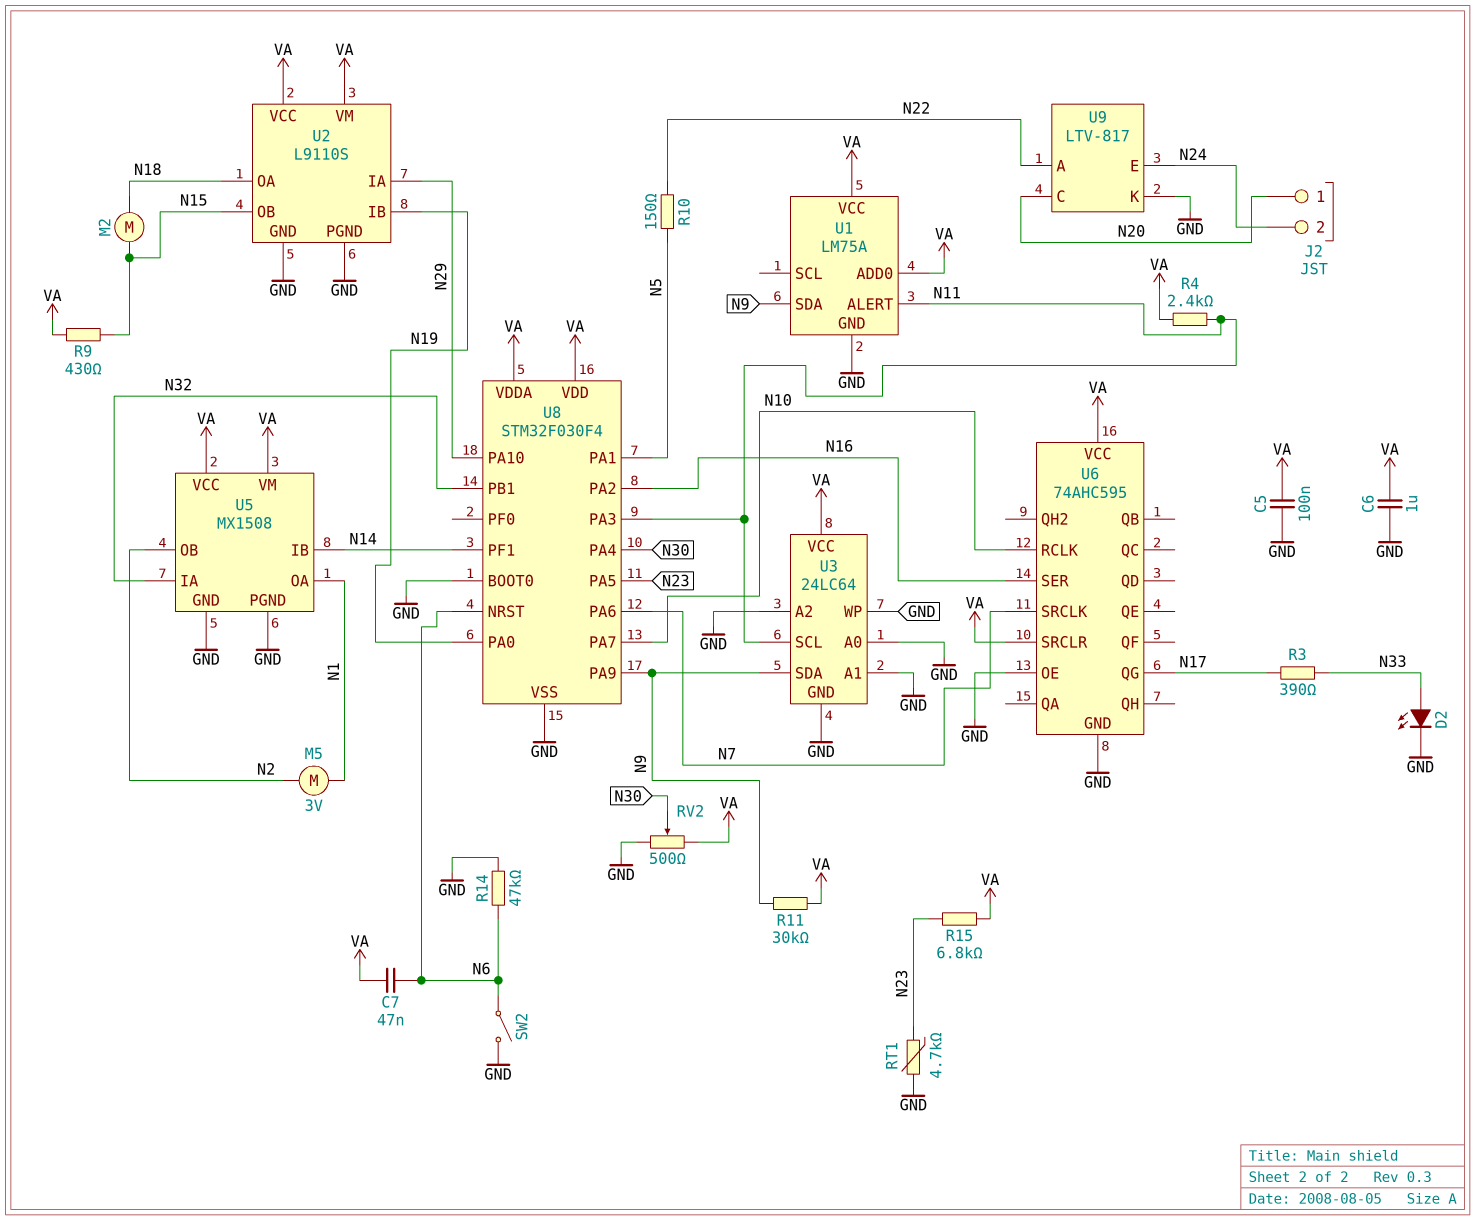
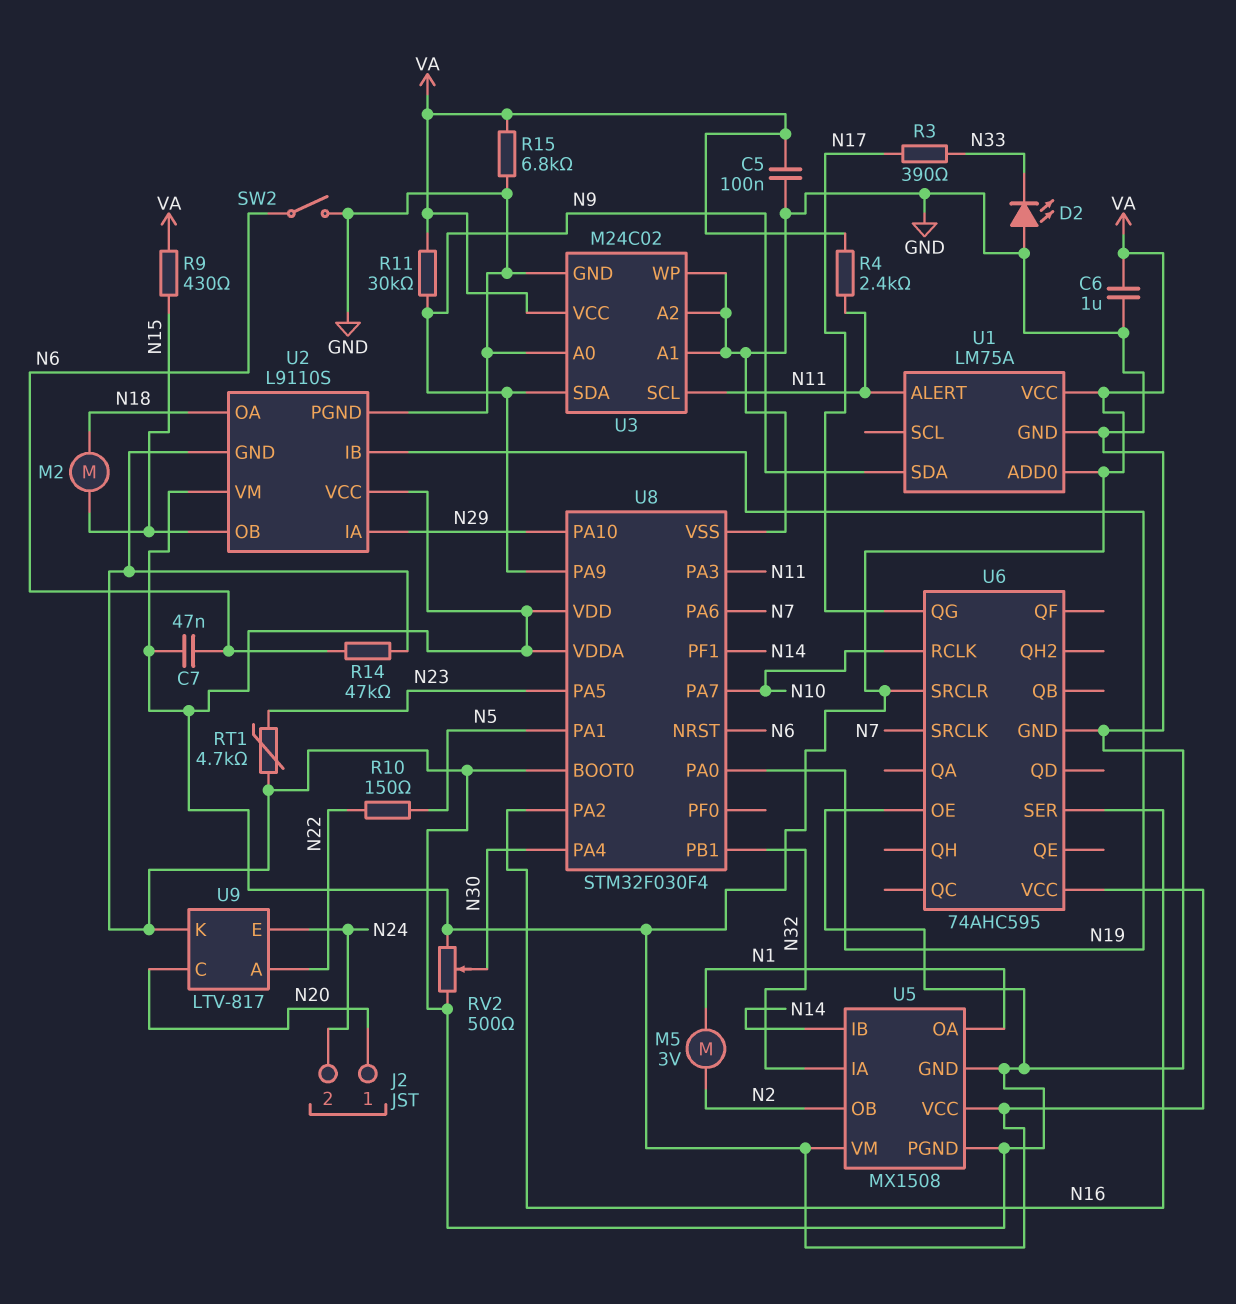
D2: LED (A N33, K GND) -> LED (A GND, K N33)
R15: 6.8k (N23, VA) -> 6.8k (GND, VA)
U3: 24LC64 -> M24C02

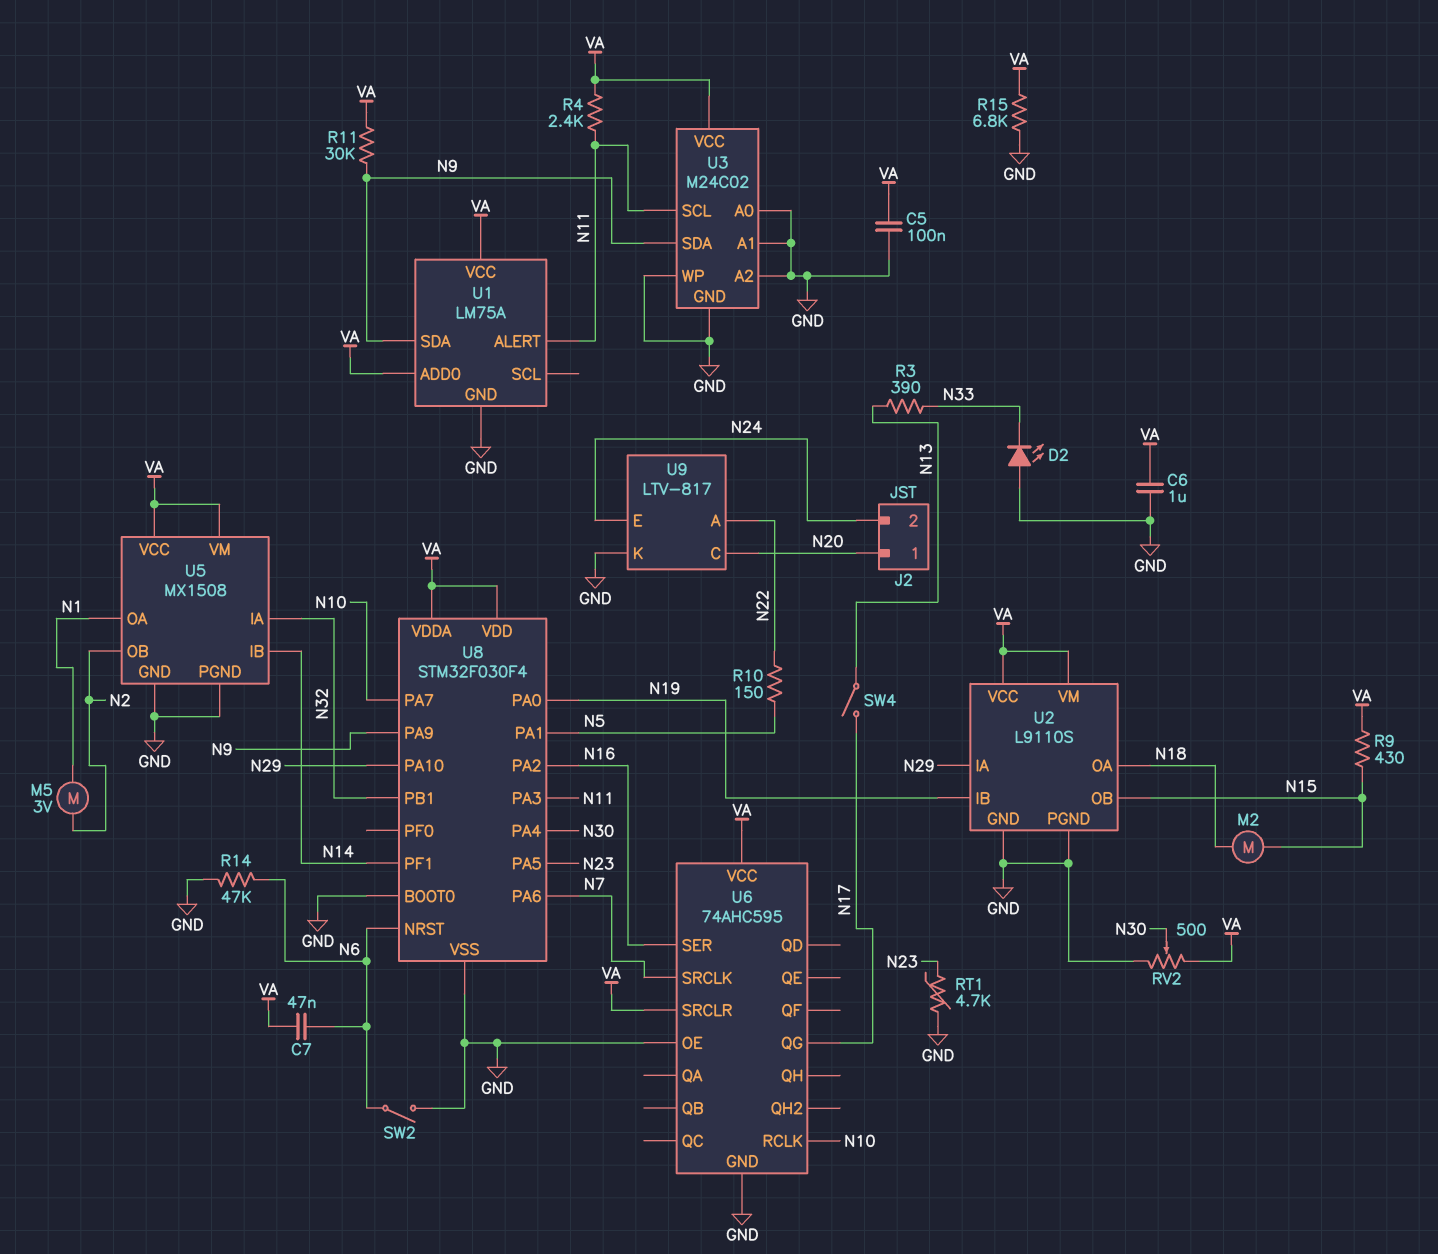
R3: 390 (N17, N33) -> 390 (N13, N33)
SW4: none -> switch (N13, N17)

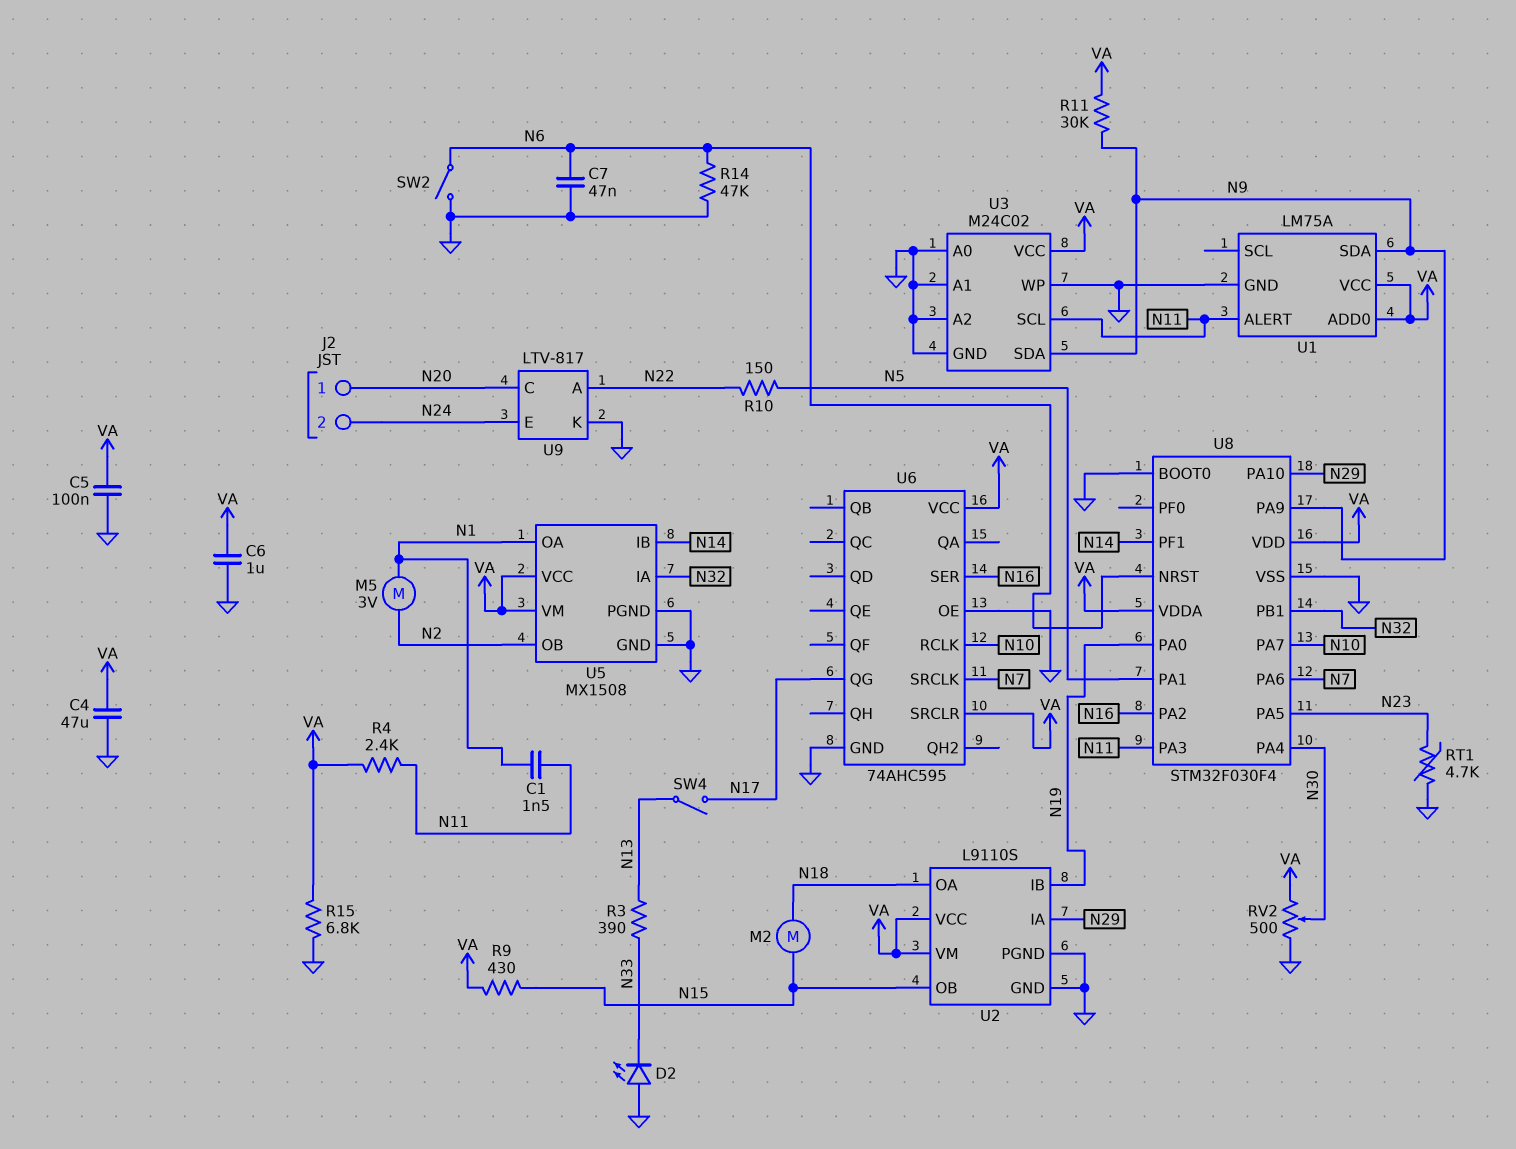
C1: none -> 1.5nF (N1, N11)
C4: none -> 47uF (GND, VA)
C7: 47nF (N6, VA) -> 47nF (GND, N6)

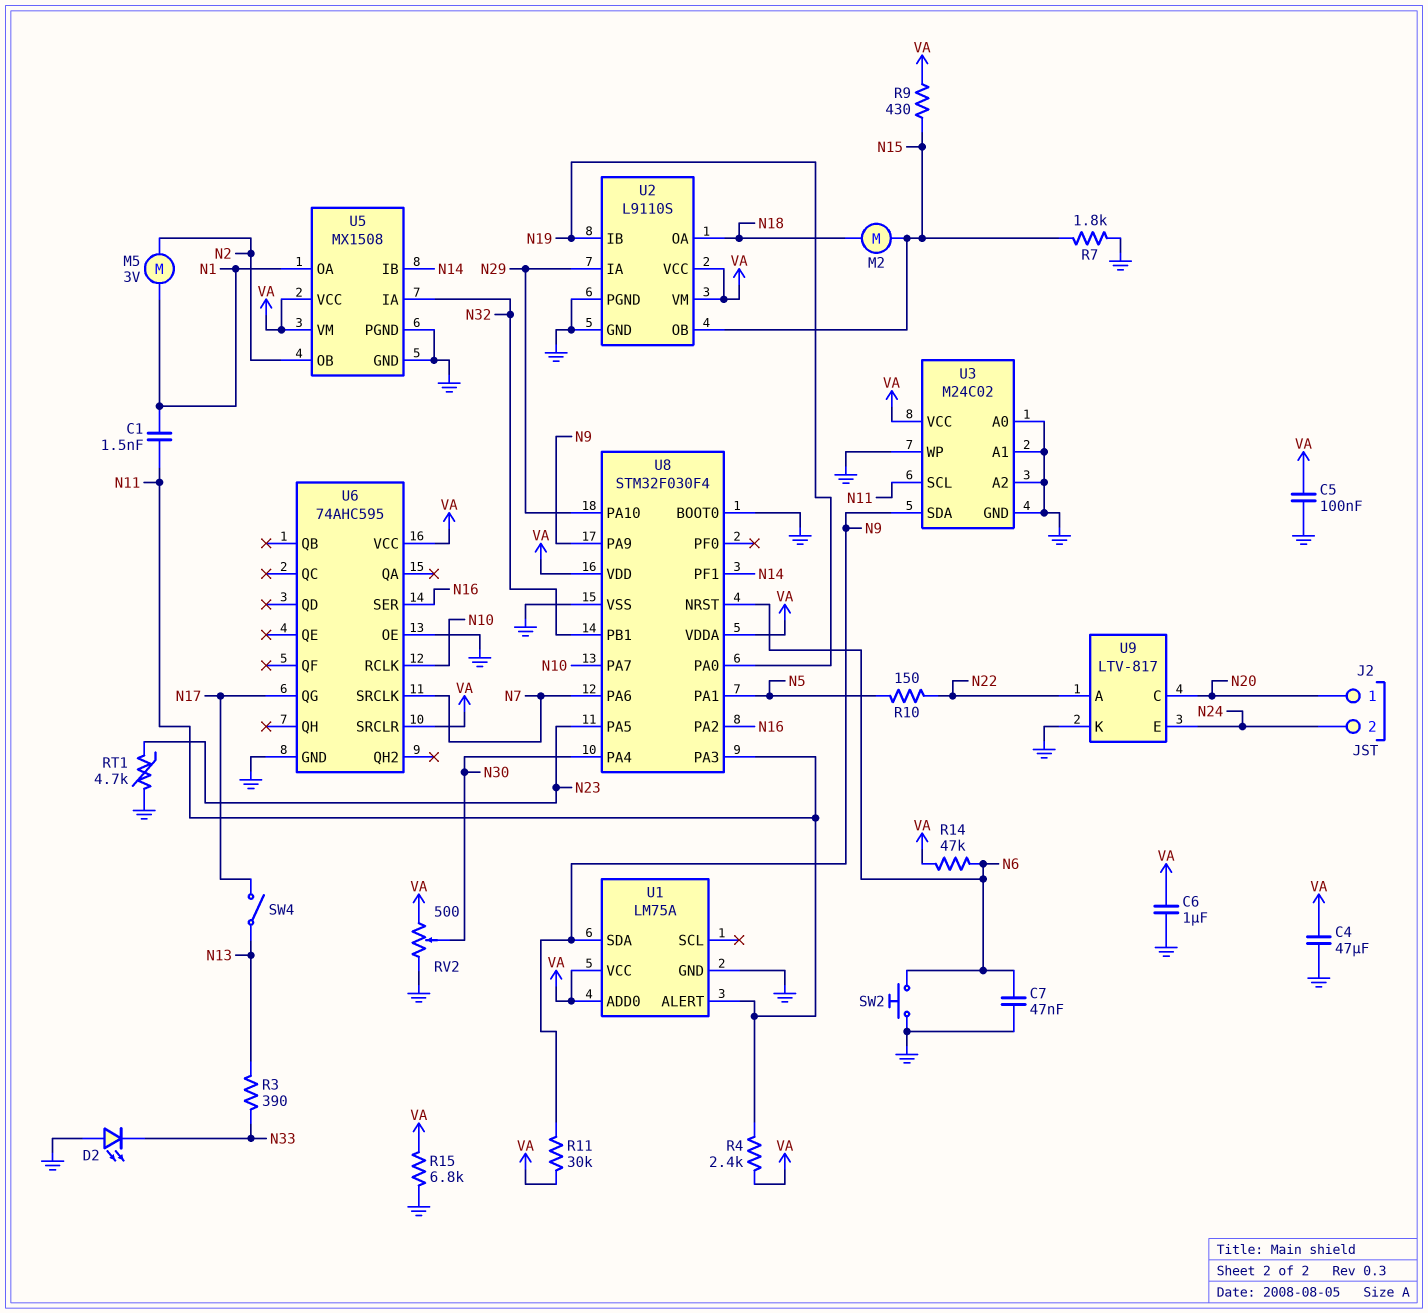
R7: none -> 1.8k (GND, N15)
R14: 47k (GND, N6) -> 47k (N6, VA)
SW2: switch (GND, N6) -> button (GND, N6)

